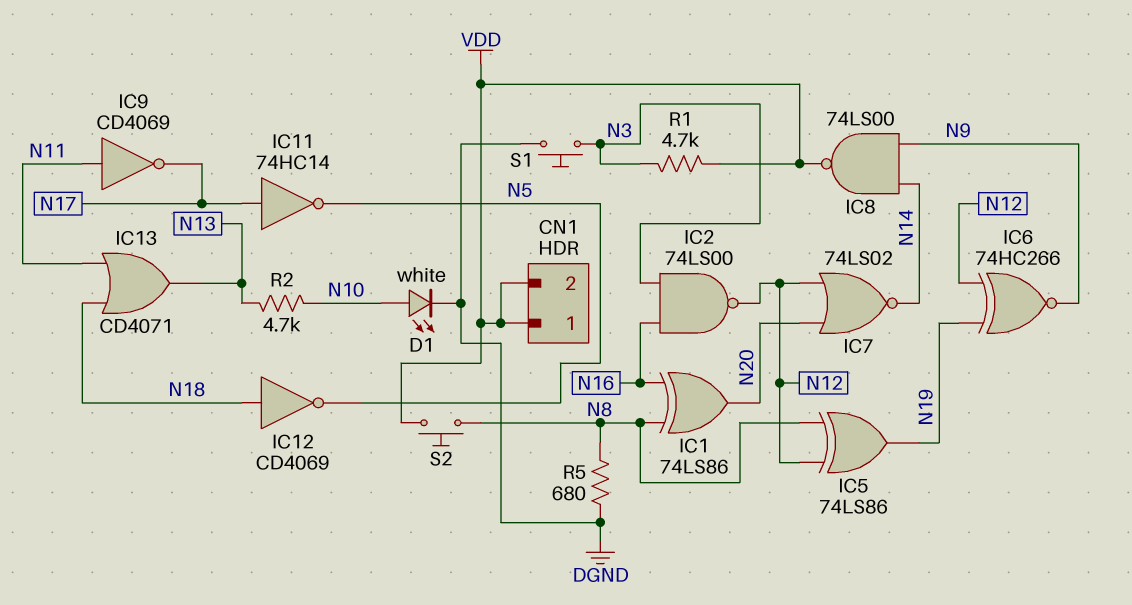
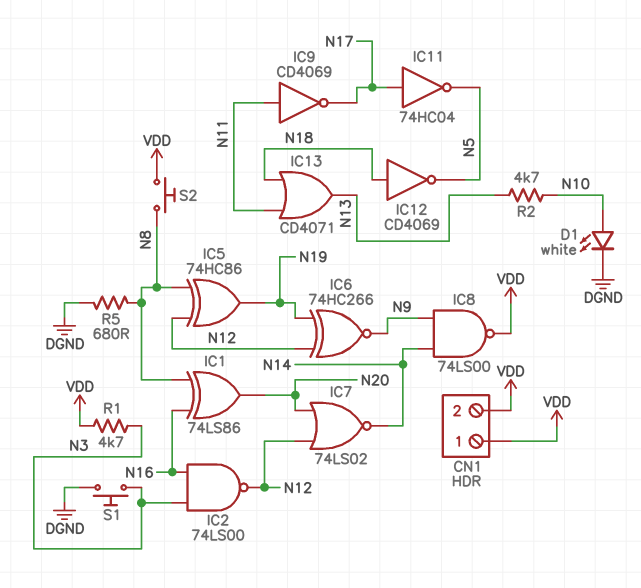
IC5: XOR 74LS86 (in N8, in N12, out N19) -> XOR 74HC86 (in N8, in N12, out N19)
IC11: NOT 74HC14 (in N17, out N5) -> NOT 74HC04 (in N17, out N5)

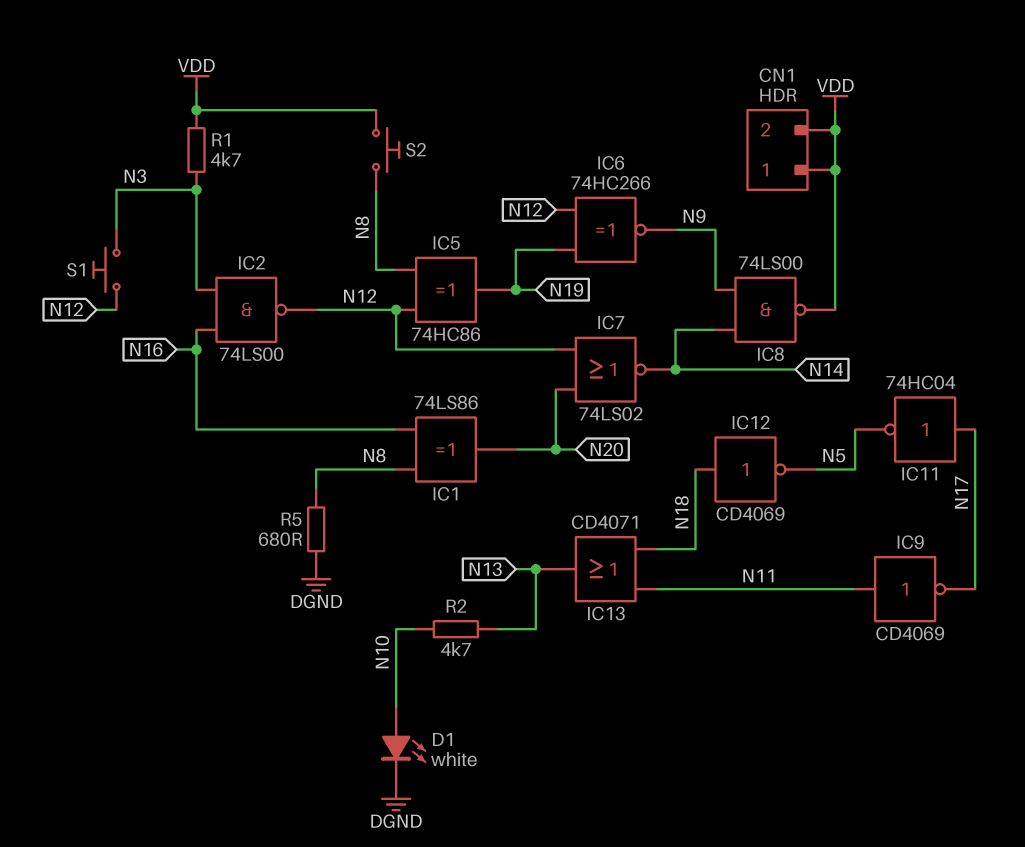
S1: button (DGND, N3) -> button (N3, N12)

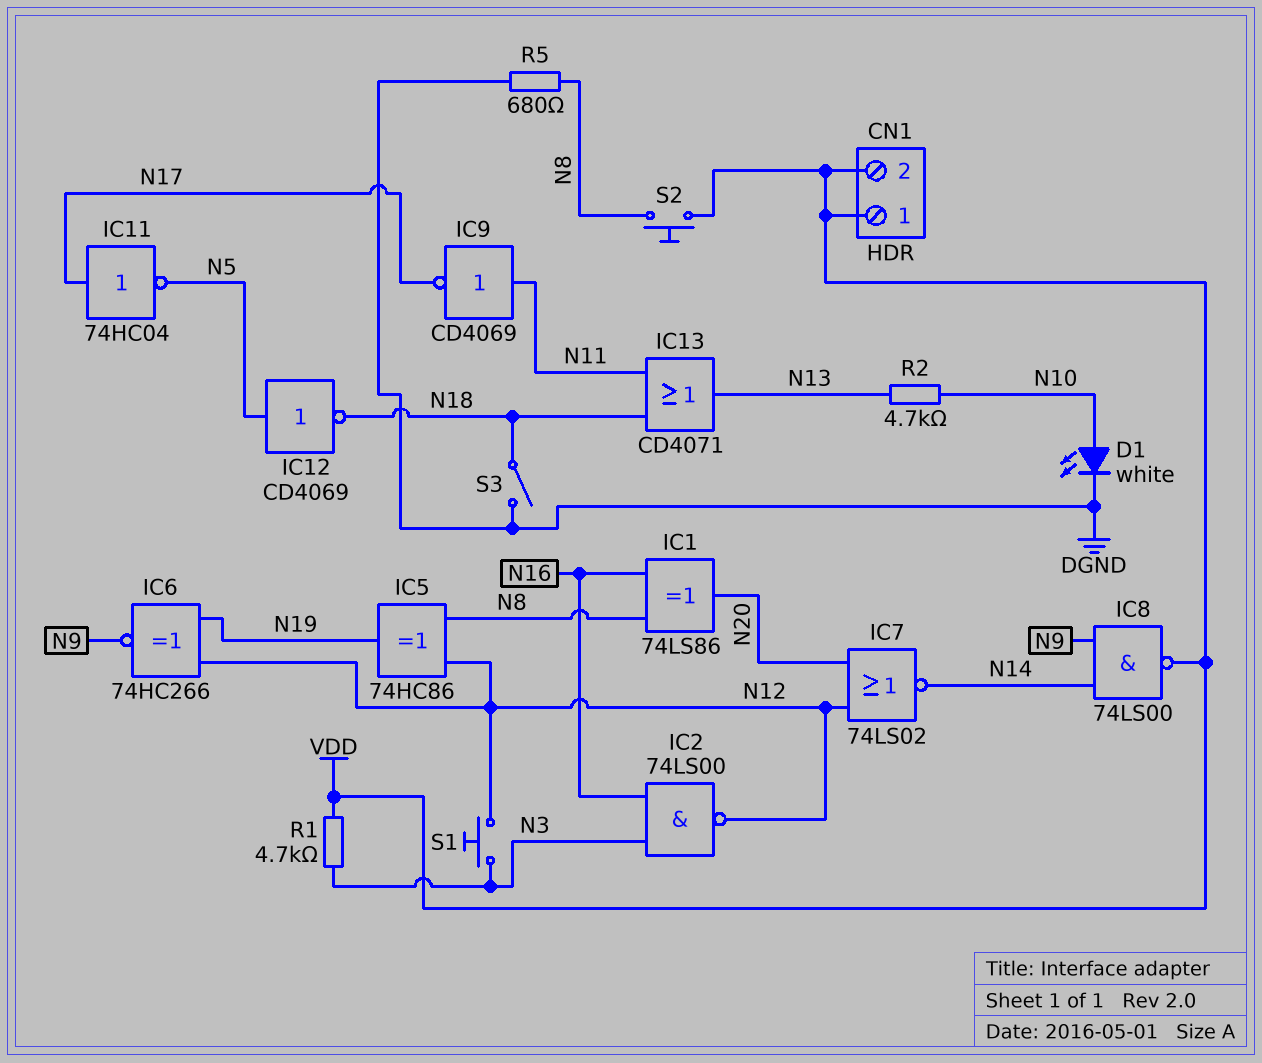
IC12: NOT CD4069 (in N18, out N5) -> NOT CD4069 (in N5, out N18)
S3: none -> switch (DGND, N18)

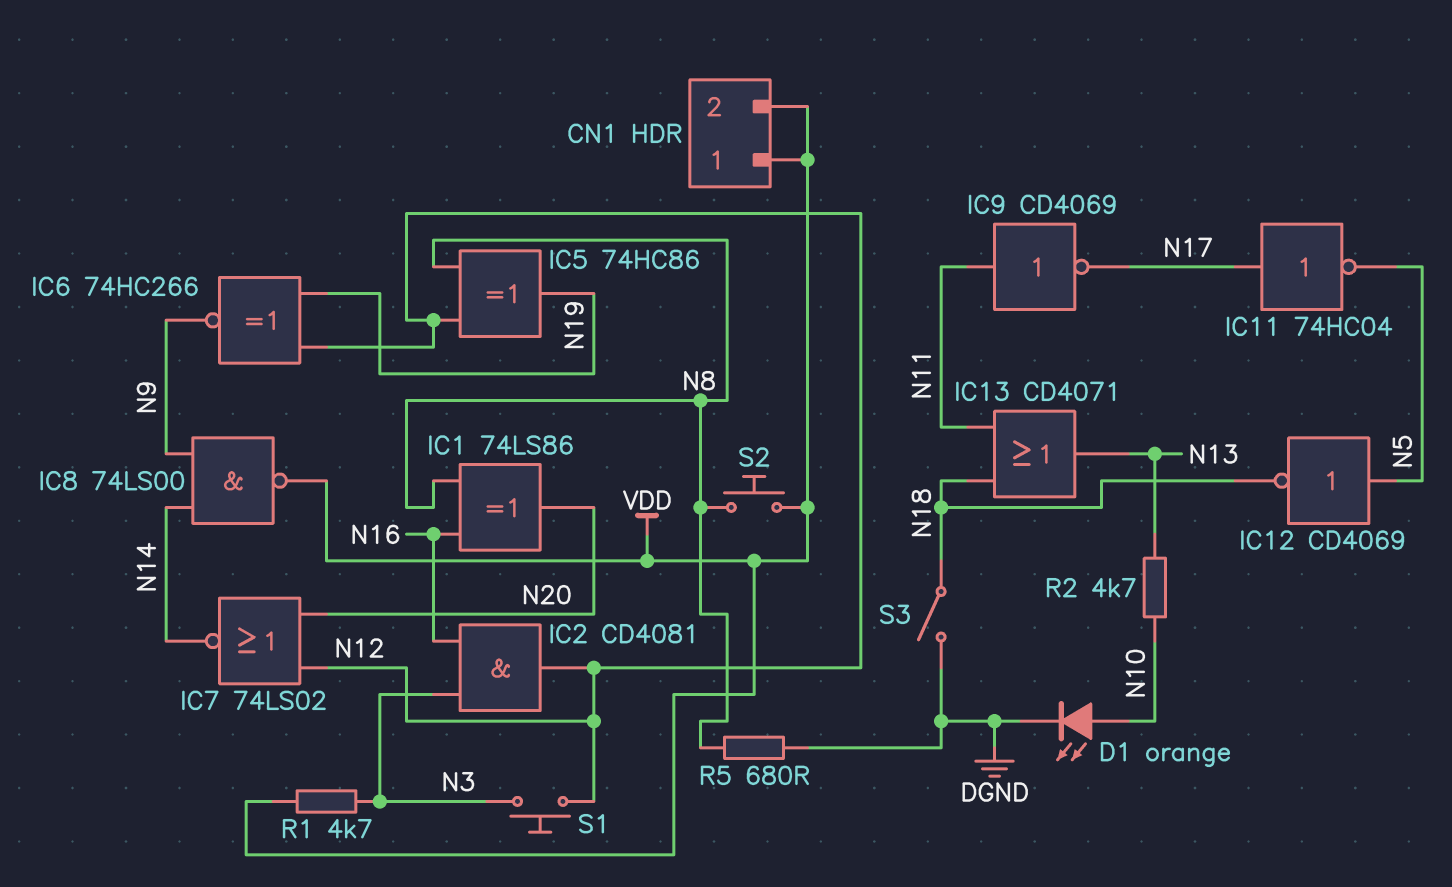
D1: LED white (A N10, K DGND) -> LED orange (A N10, K DGND)
IC2: NAND 74LS00 (in N3, in N16, out N12) -> AND CD4081 (in N3, in N16, out N12)

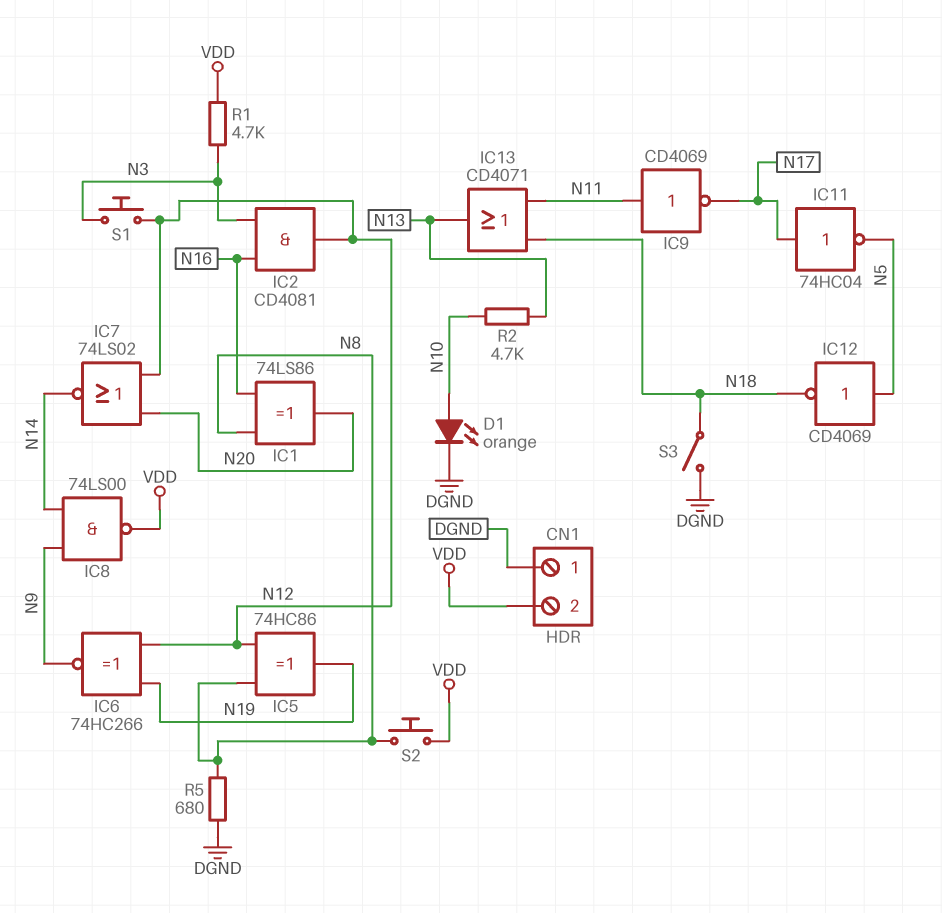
CN1 pin 1: VDD -> DGND

